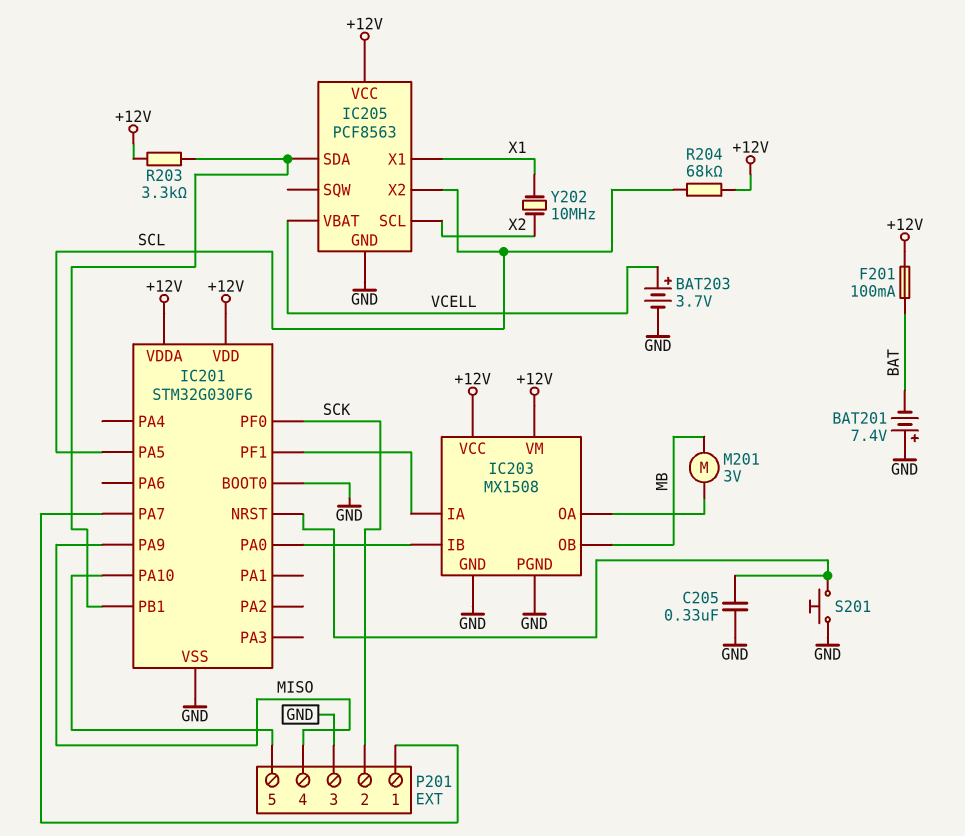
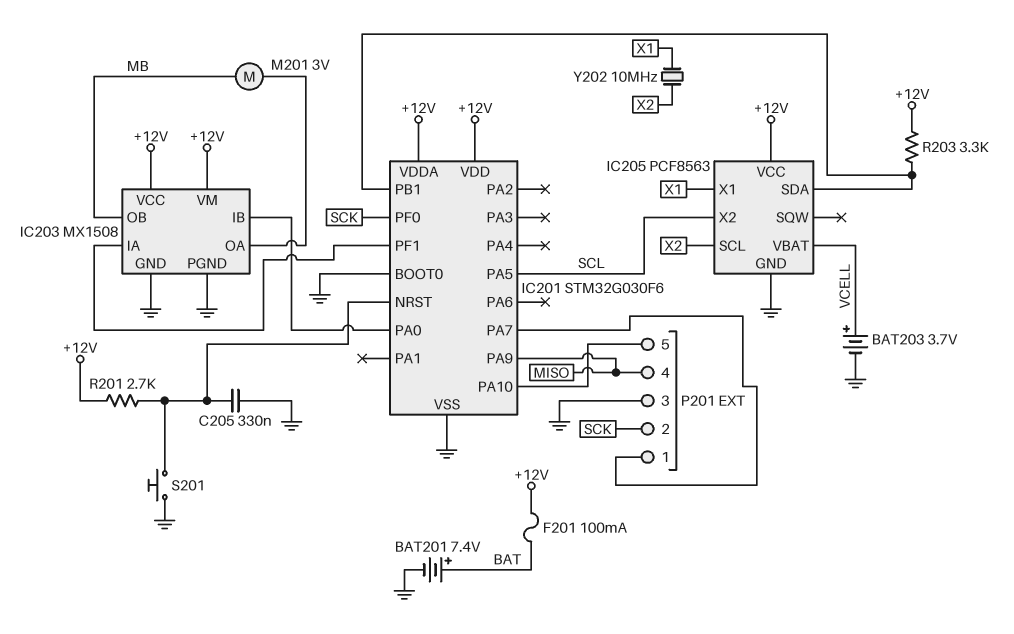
BAT201: 7.4V (plus GND, minus BAT) -> 7.4V (plus BAT, minus GND)
R201: none -> 2.7k (+12V, IC201/NRST)
R204: 68k (+12V, SCL) -> none

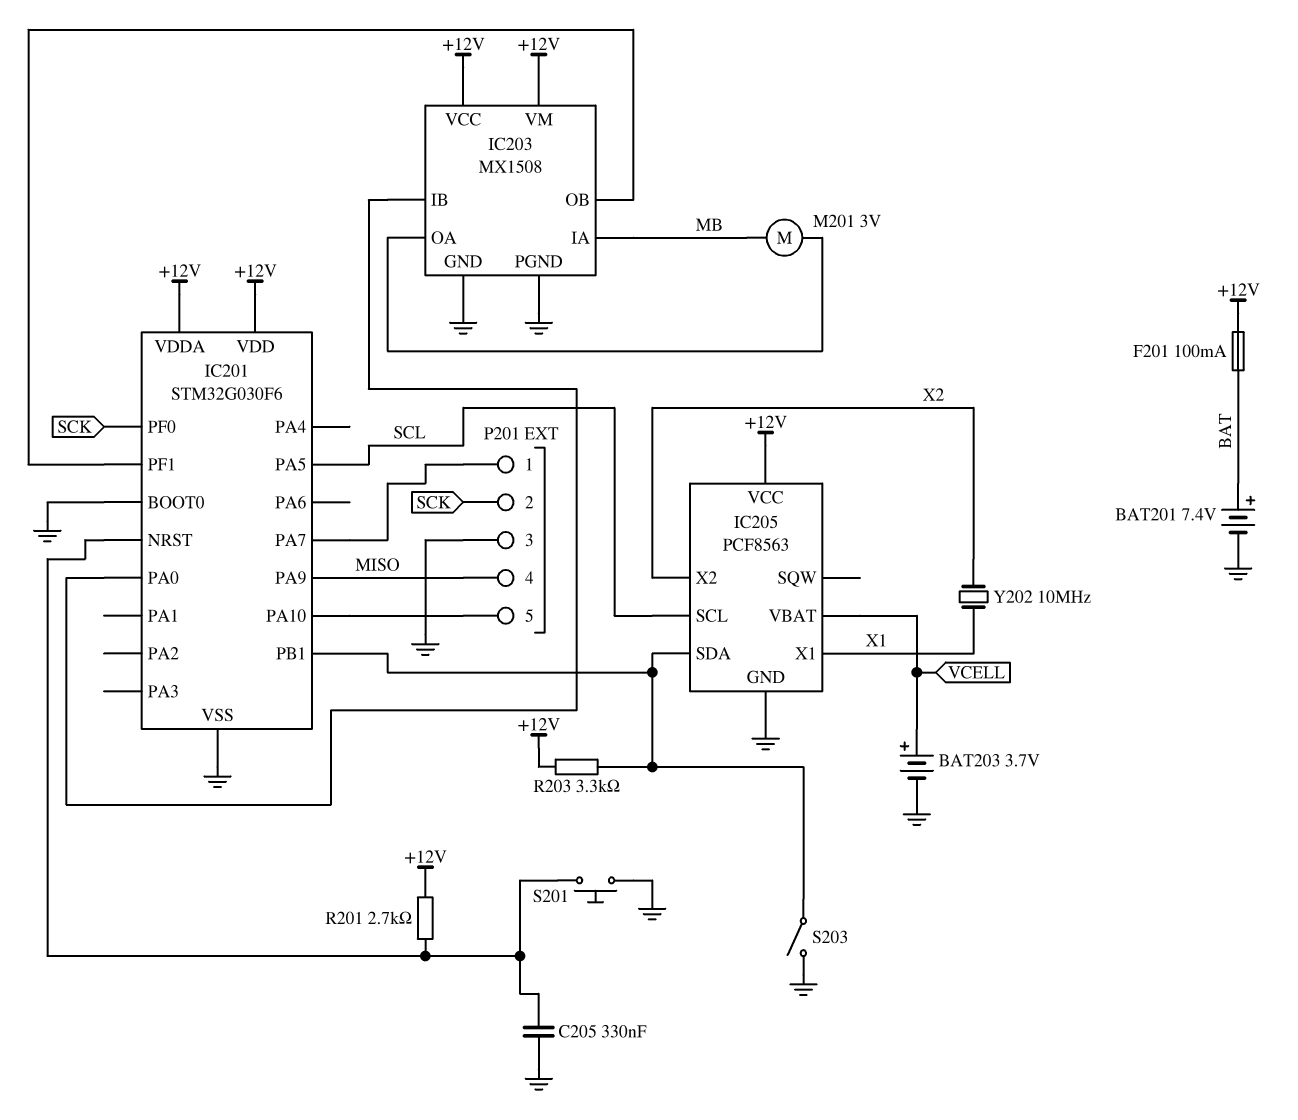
IC203 pin IA: IC201/PF1 -> MB
IC203 pin OB: MB -> IC201/PF1
IC205 pin SCL: X2 -> SCL
IC205 pin X2: SCL -> X2
S203: none -> switch (GND, IC201/PB1)

